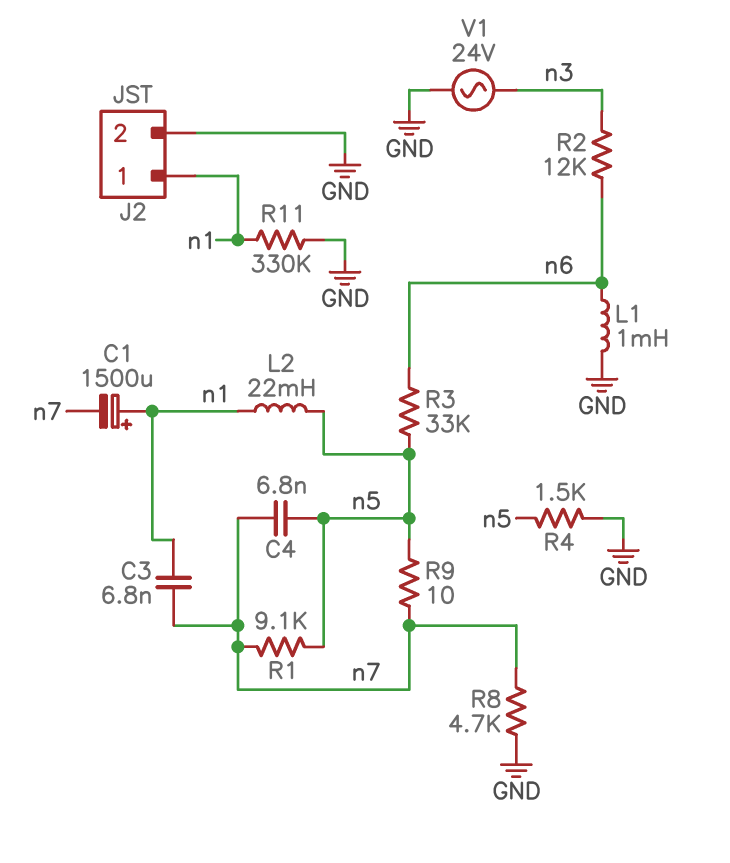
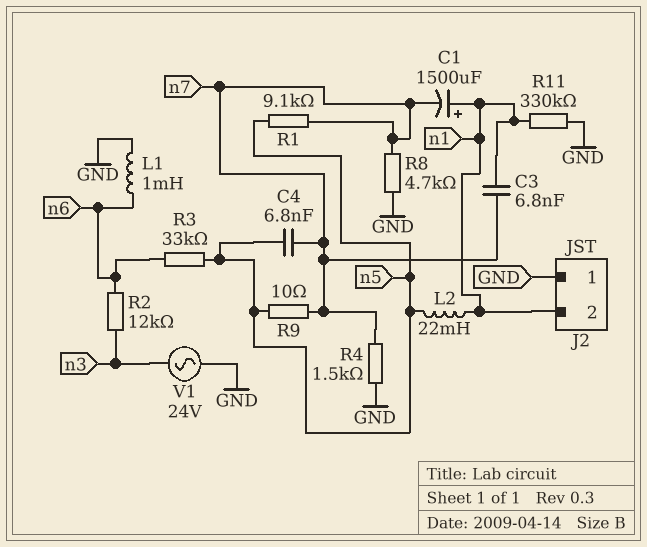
J2 pin 1: n1 -> GND
J2 pin 2: GND -> n1
R4: 1.5k (GND, n5) -> 1.5k (GND, n7)

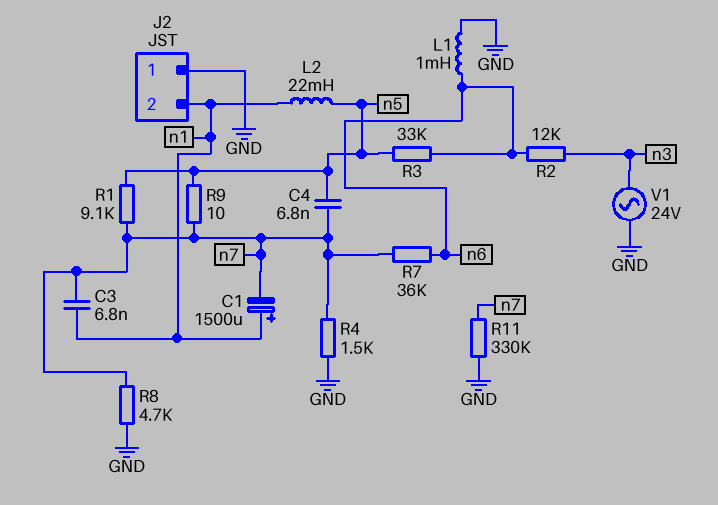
R7: none -> 36k (n6, n7)
R11: 330k (GND, n1) -> 330k (GND, n7)

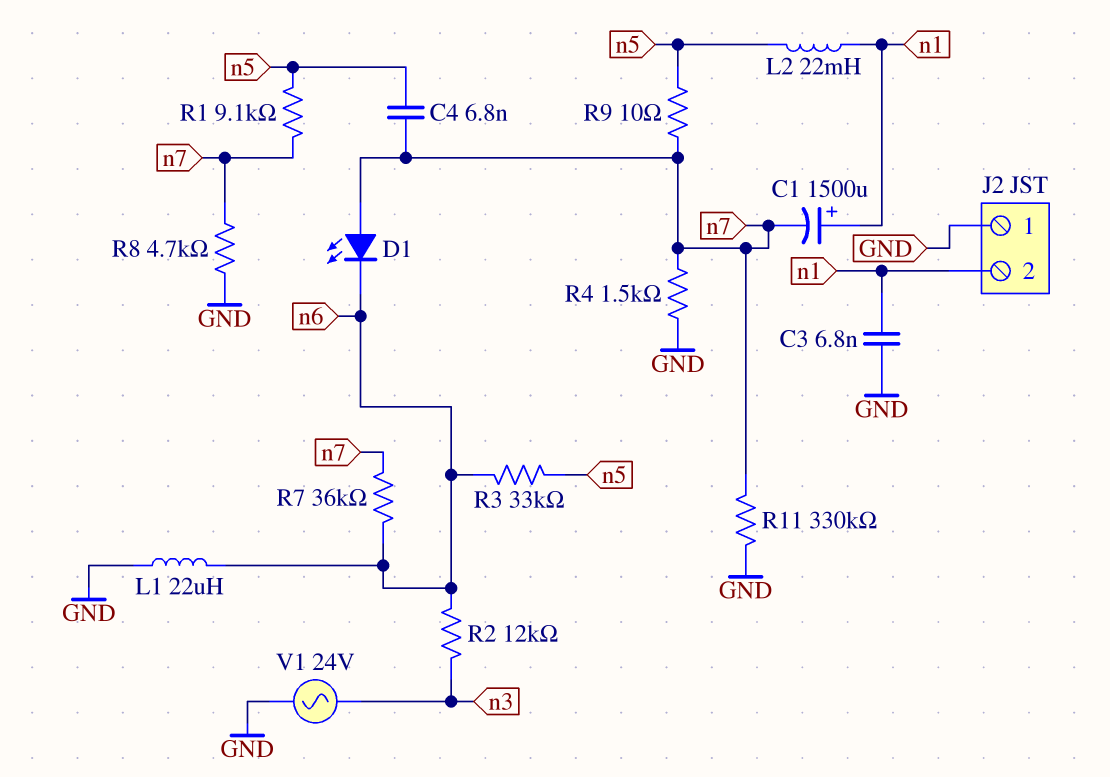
C3: 6.8nF (n1, n7) -> 6.8nF (GND, n1)
D1: none -> LED (A n7, K n6)
L1: 1mH (GND, n6) -> 22uH (GND, n6)

